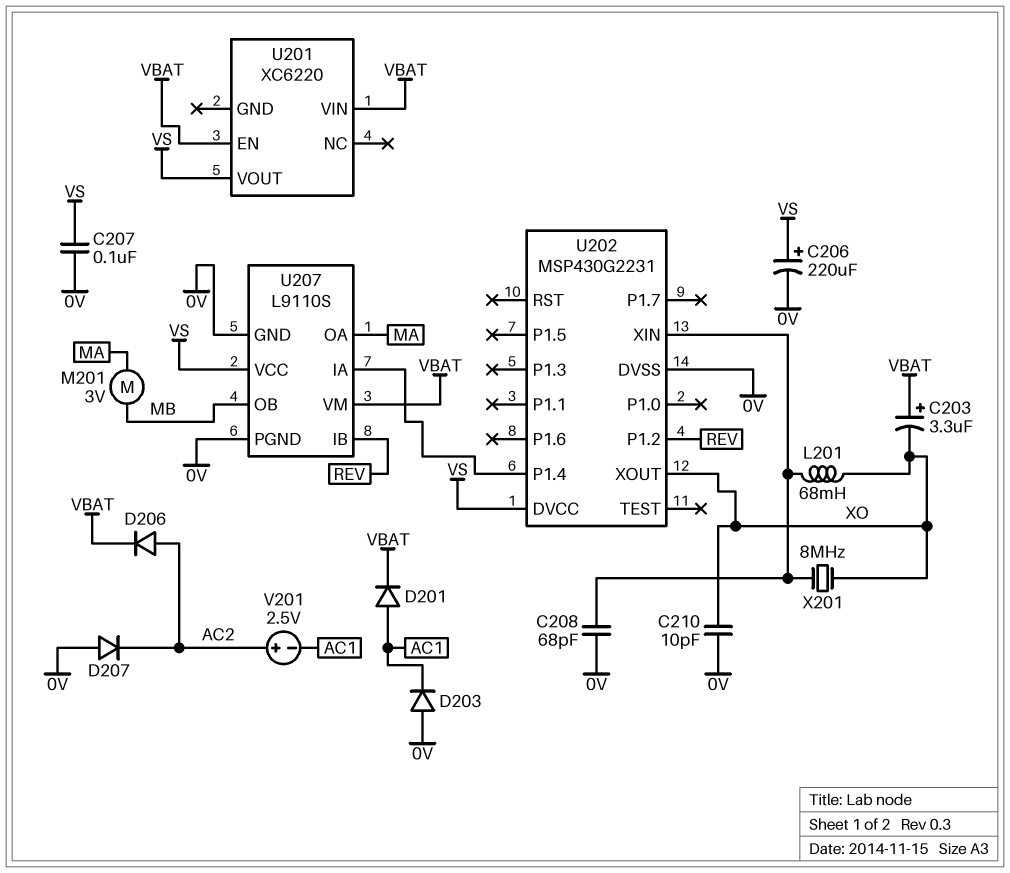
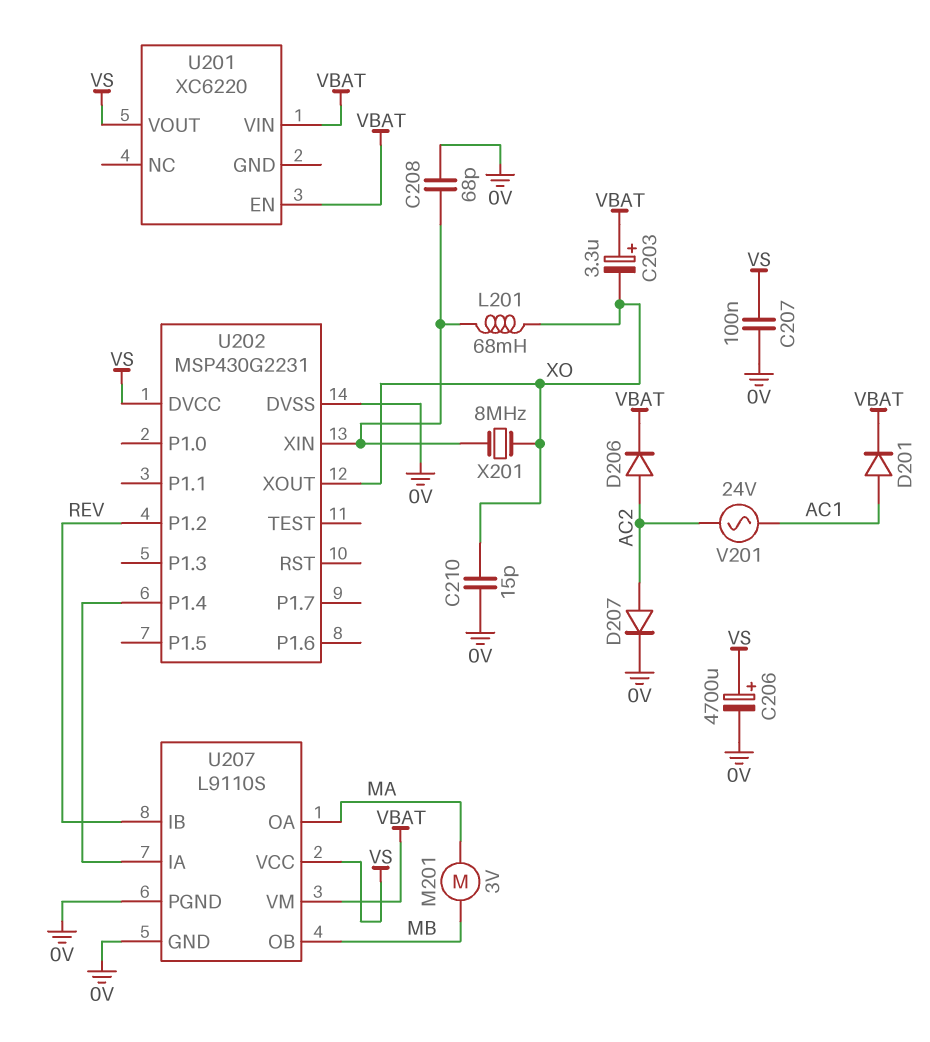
C206: 220uF (plus VS, minus 0V) -> 4700uF (plus VS, minus 0V)
C210: 10pF (0V, XO) -> 15pF (0V, XO)
D203: diode (A 0V, K AC1) -> none
D207: diode (A 0V, K AC2) -> diode (A AC2, K 0V)
V201: 2.5V (plus AC2, minus AC1) -> AC 24V (AC1, AC2)

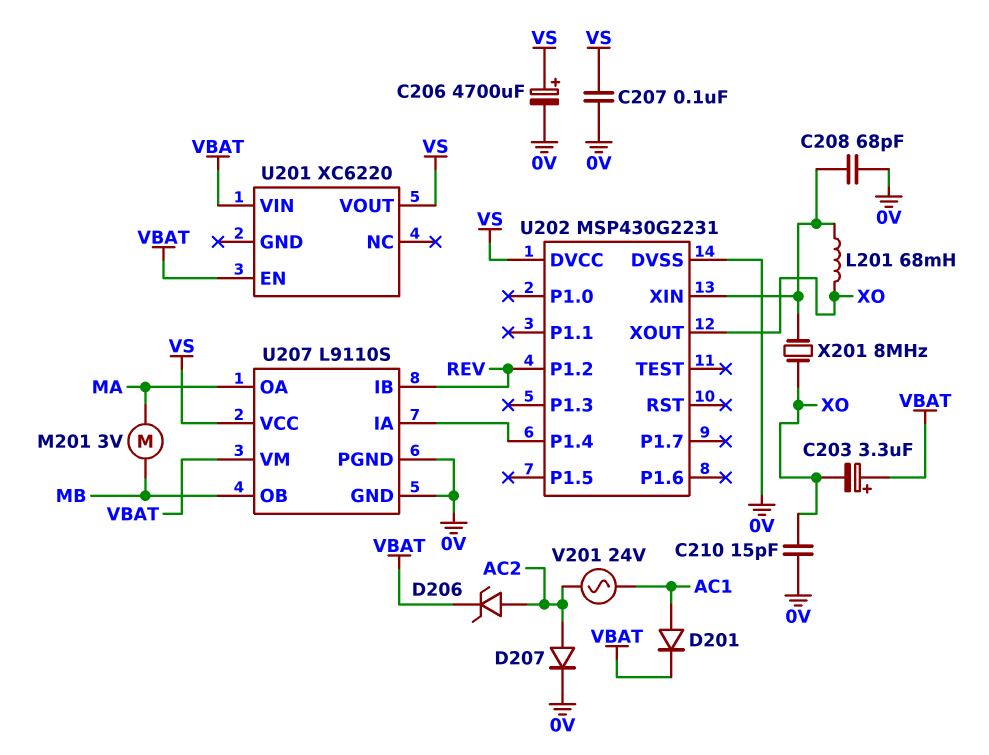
D206: diode (A AC2, K VBAT) -> zener (A AC2, K VBAT)

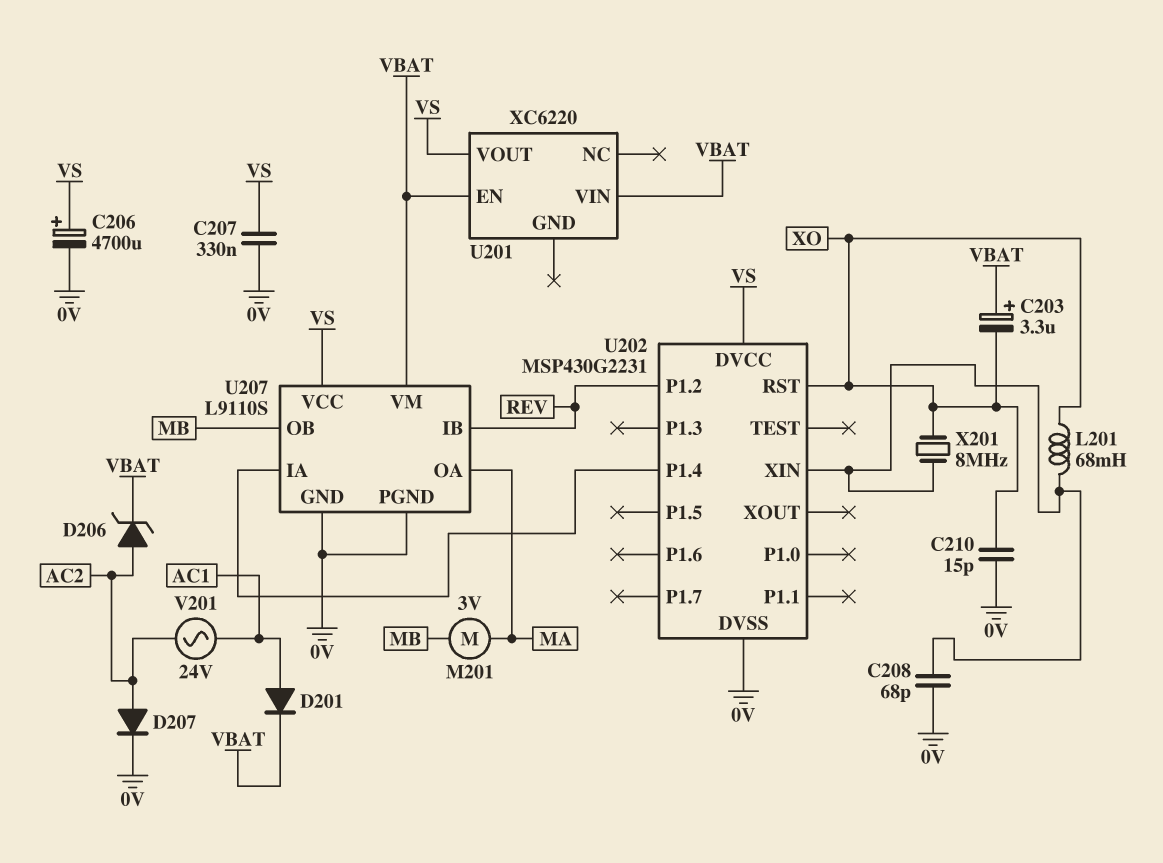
C207: 100nF (0V, VS) -> 330nF (0V, VS)
U202 pin RST: none -> XO
U202 pin XOUT: XO -> none

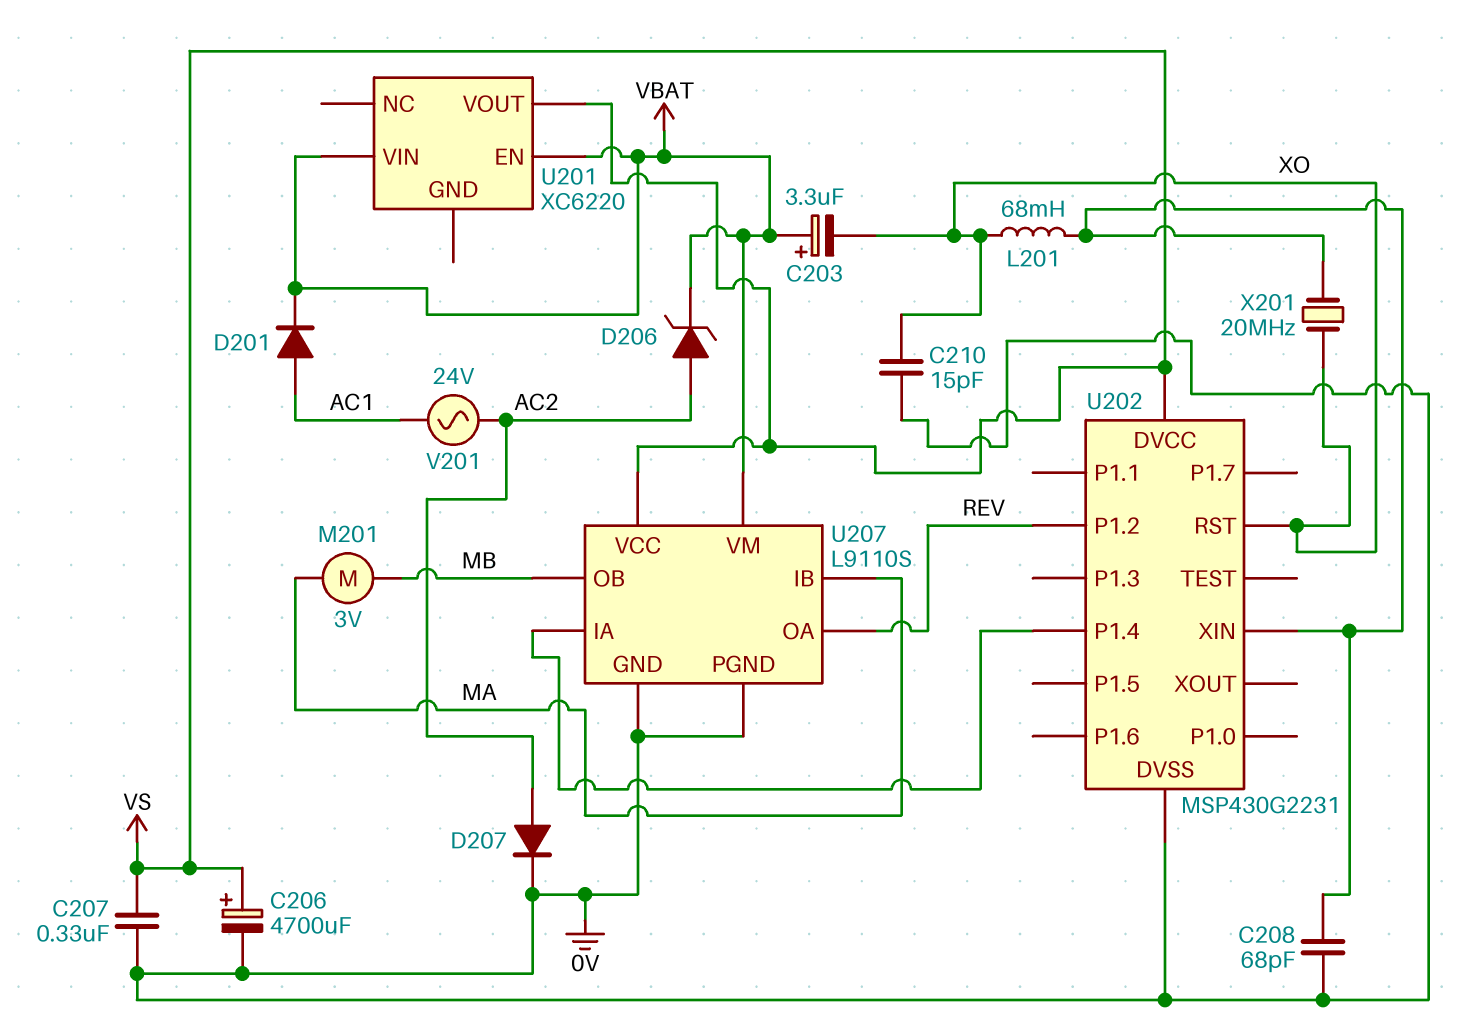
U207 pin IB: REV -> MA
U207 pin OA: MA -> REV
X201: 8MHz (U202/XIN, XO) -> 20MHz (U202/XIN, XO)

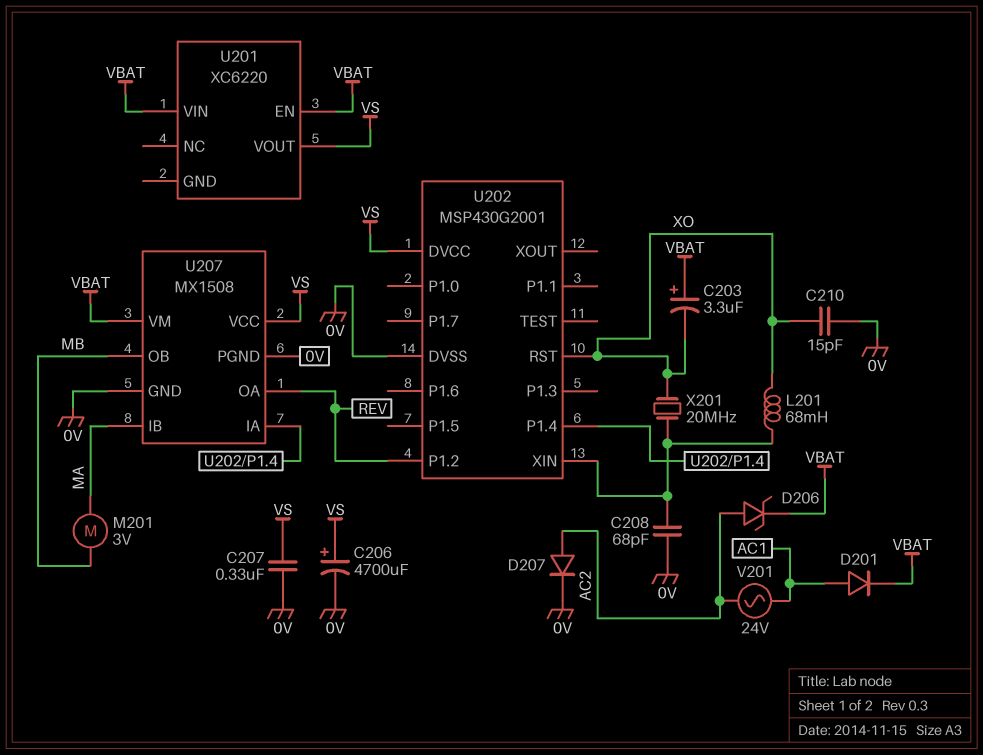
U202: MSP430G2231 -> MSP430G2001
U207: L9110S -> MX1508

